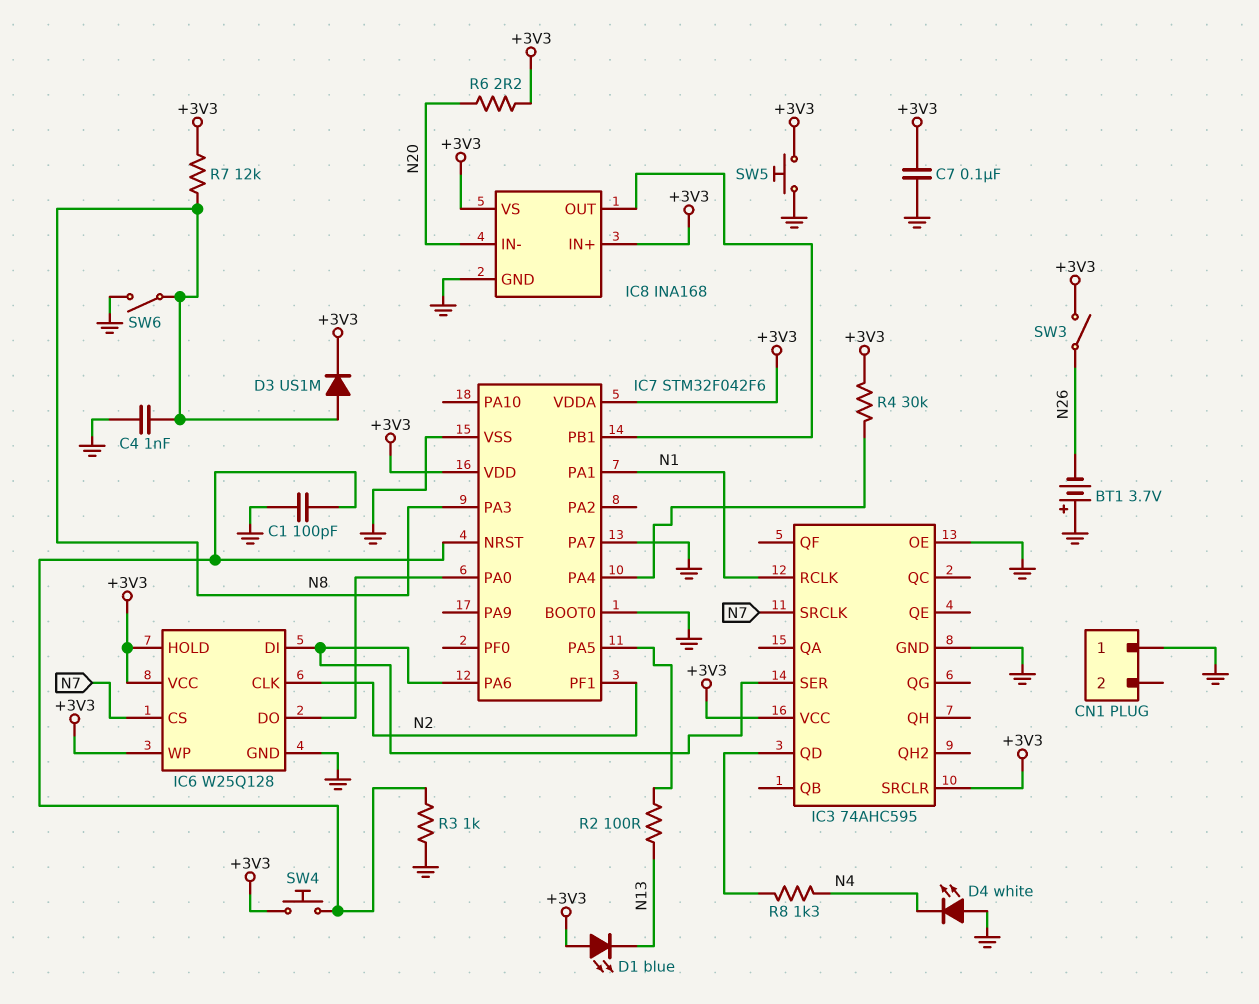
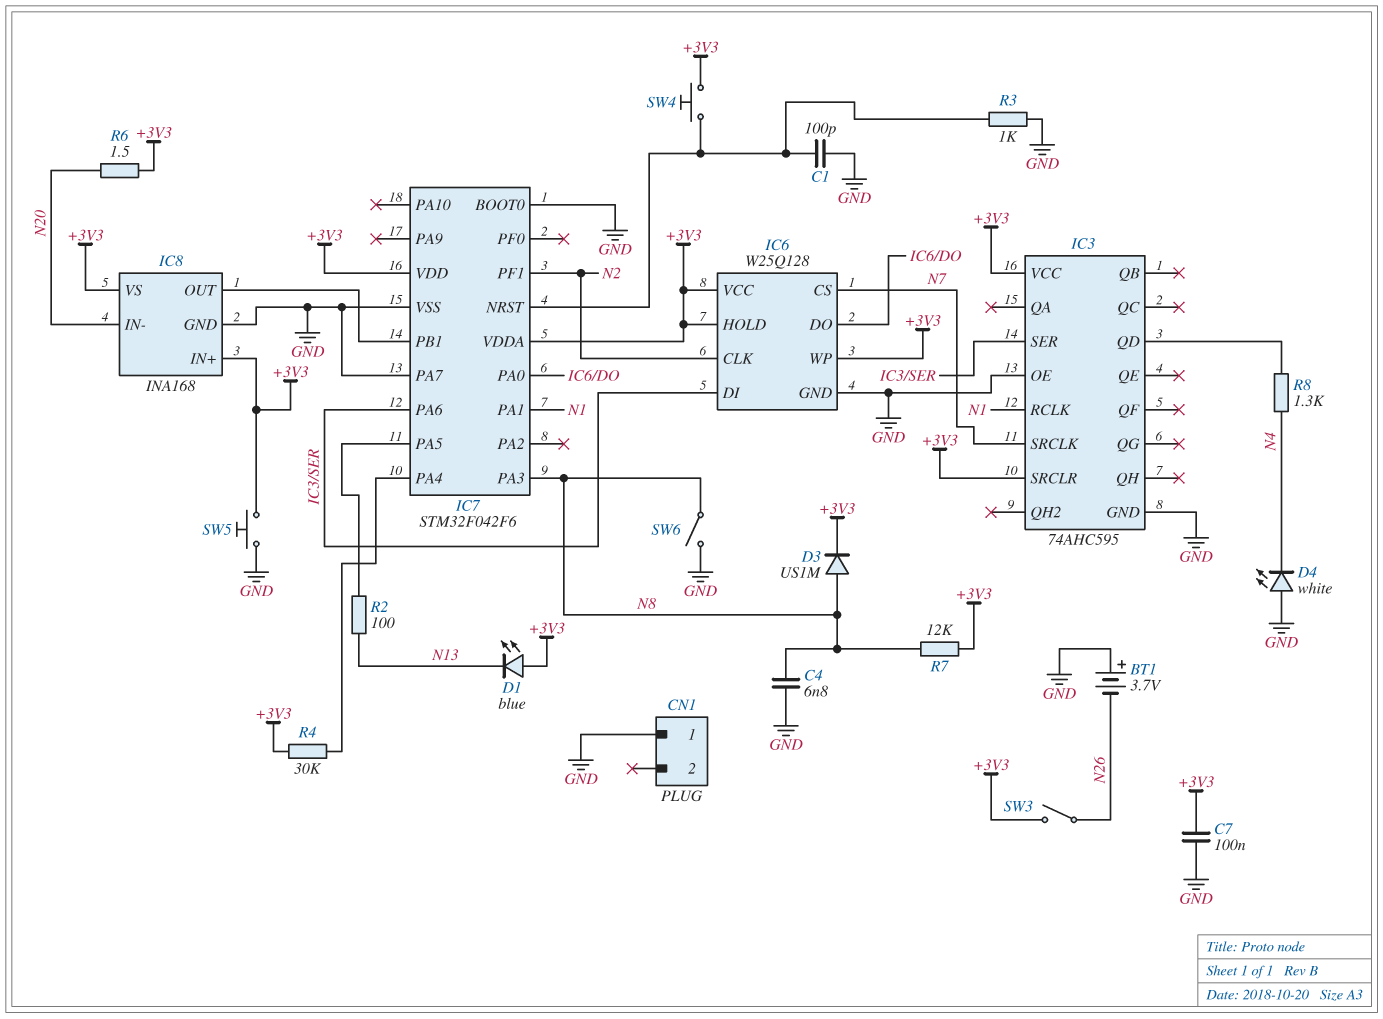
C4: 1nF (GND, N8) -> 6.8nF (GND, N8)
R6: 2.2 (+3V3, N20) -> 1.5 (+3V3, N20)

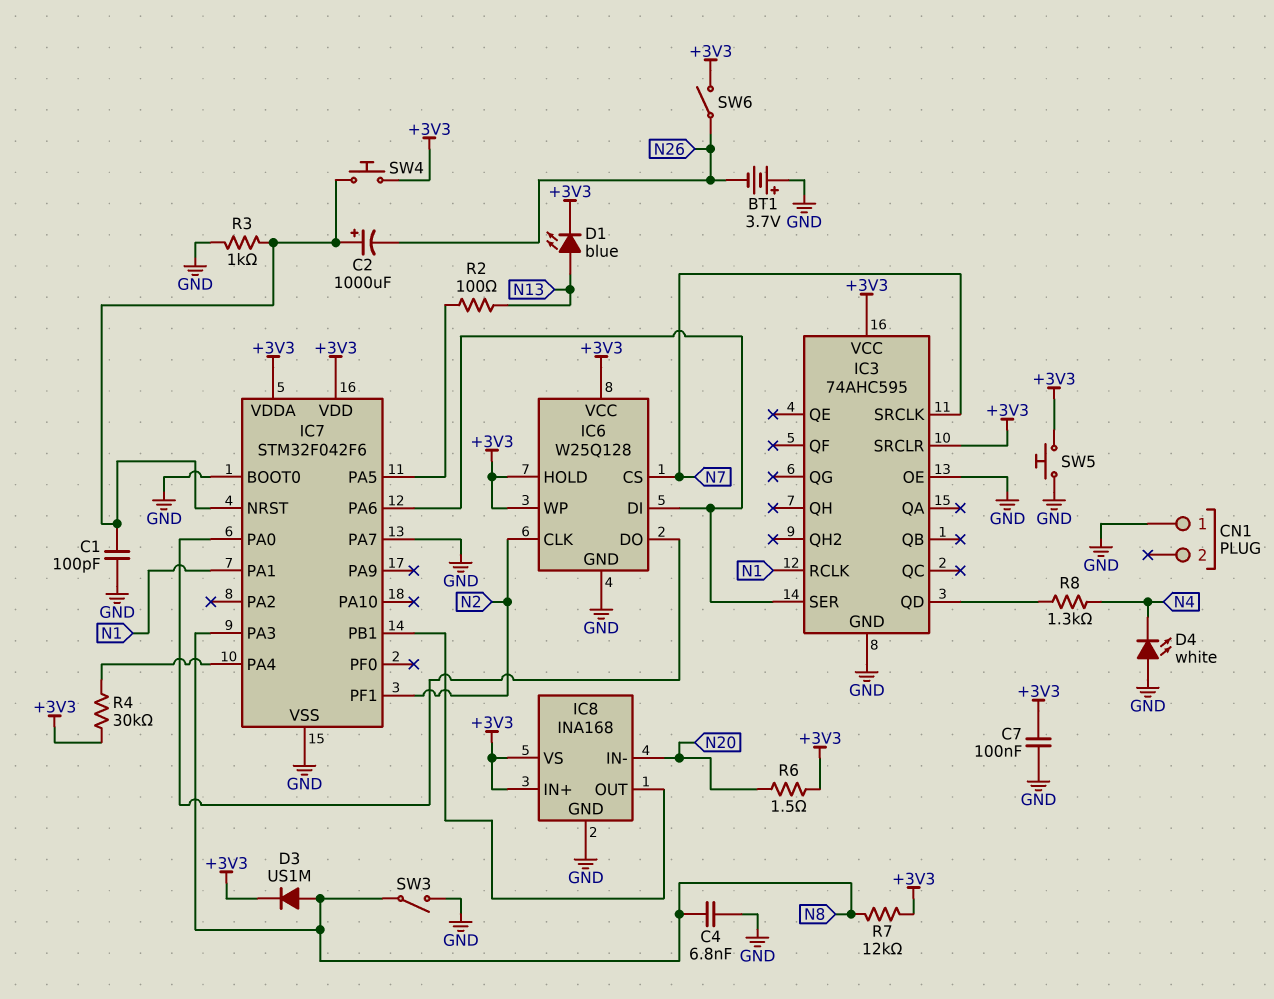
C2: none -> 1000uF (plus IC7/NRST, minus N26)
D1: LED blue (A +3V3, K N13) -> LED blue (A N13, K +3V3)
SW3: switch (+3V3, N26) -> switch (GND, N8)
SW6: switch (GND, N8) -> switch (+3V3, N26)

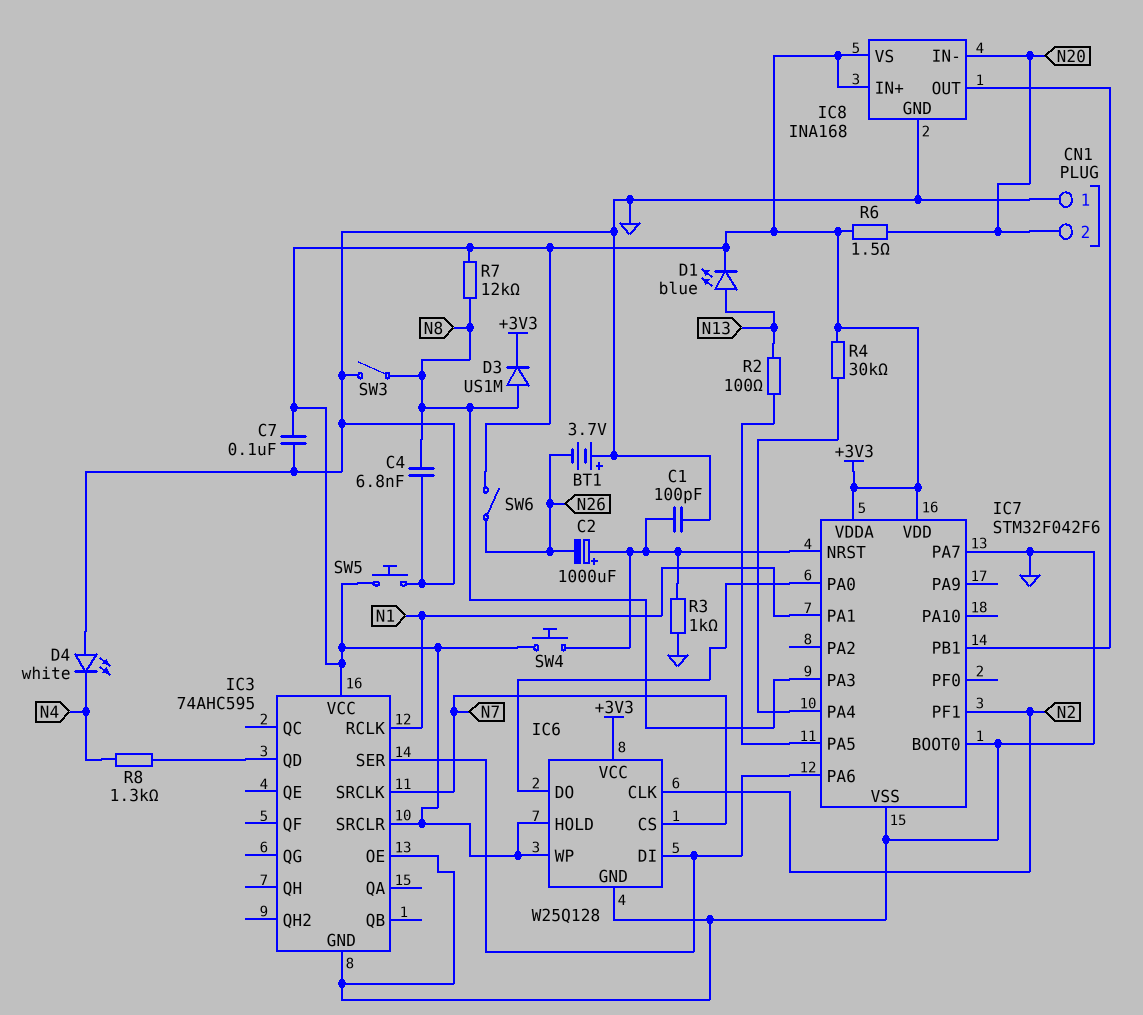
CN1 pin 2: none -> N20

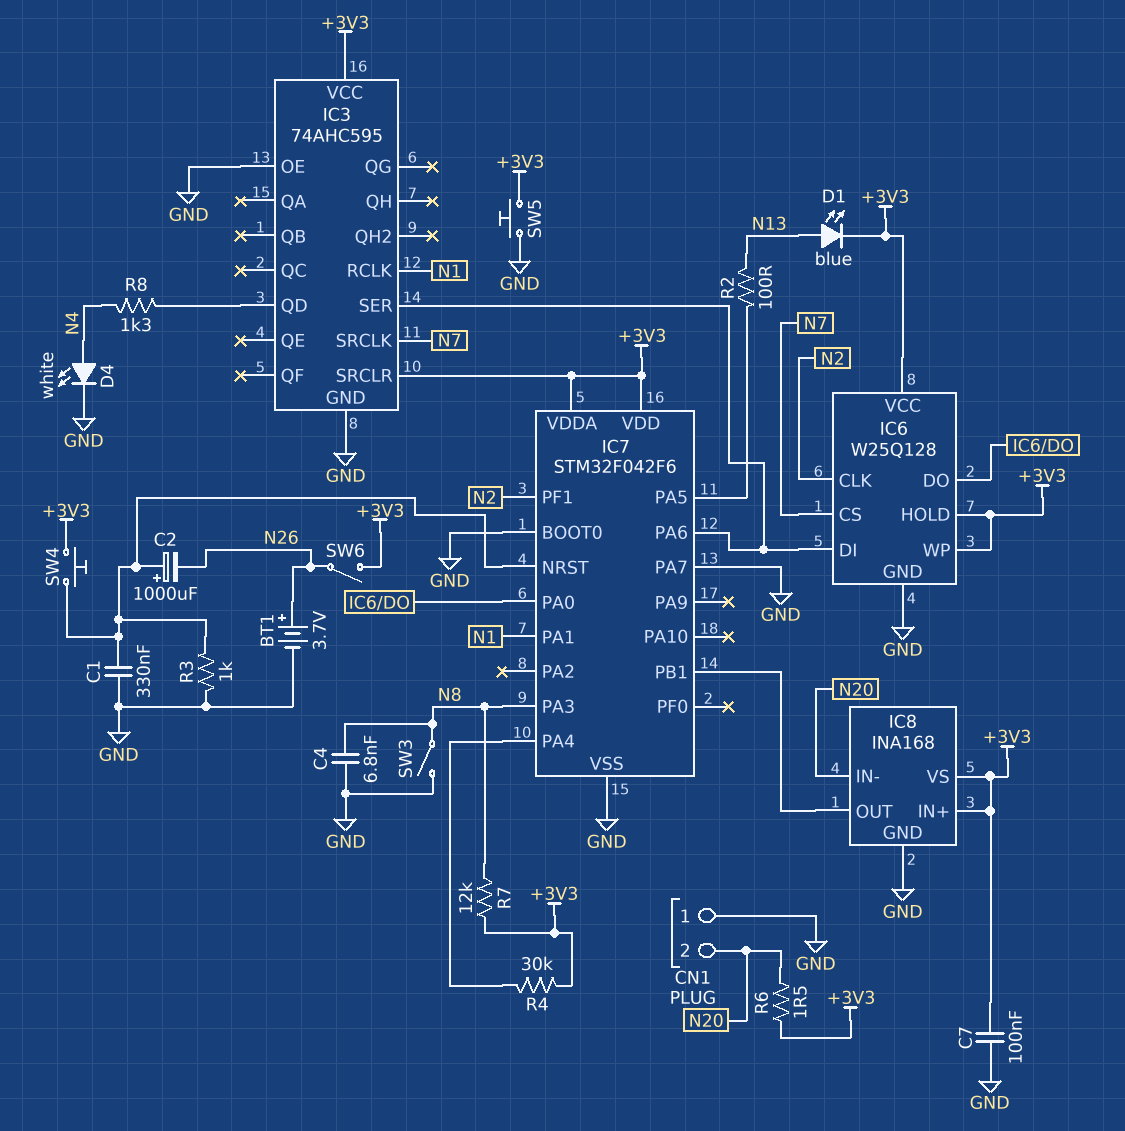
BT1: 3.7V (plus GND, minus N26) -> 3.7V (plus N26, minus GND)
C1: 100pF (GND, IC7/NRST) -> 330nF (GND, IC7/NRST)
D3: diode US1M (A N8, K +3V3) -> none
D4: LED white (A GND, K N4) -> LED white (A N4, K GND)

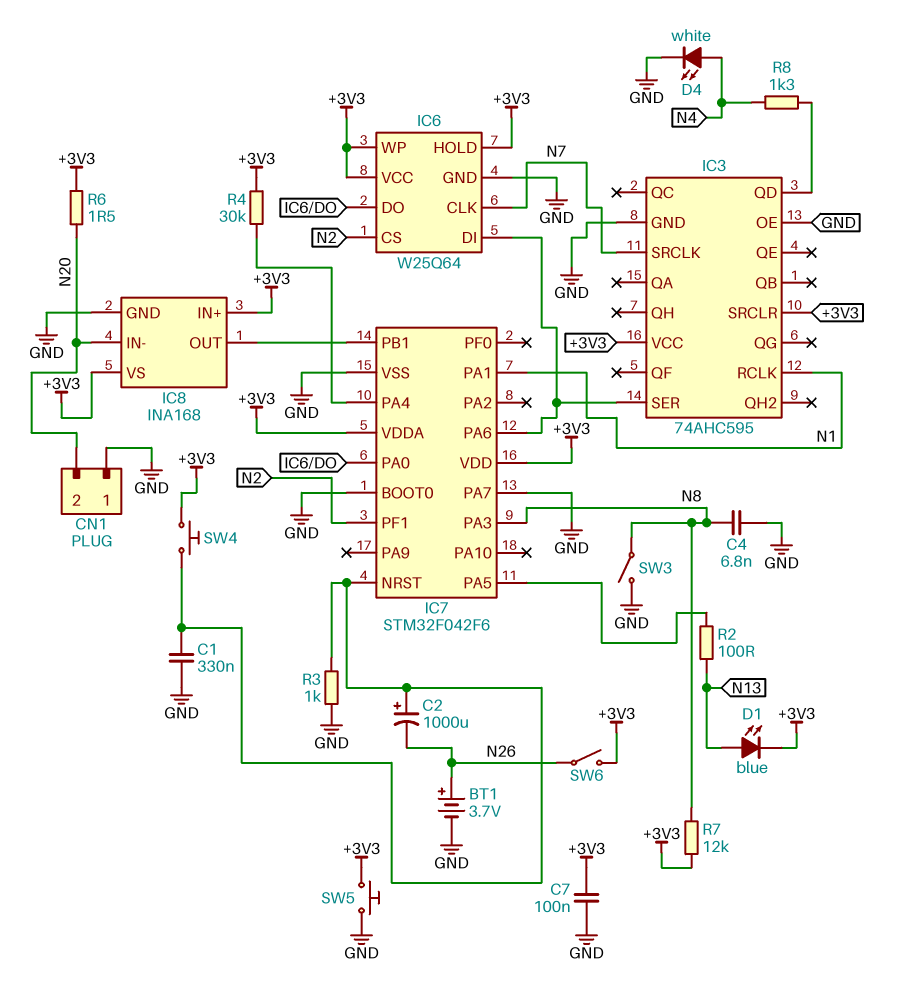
IC6: W25Q128 -> W25Q64
IC6 pin CLK: N2 -> N7
IC6 pin CS: N7 -> N2

